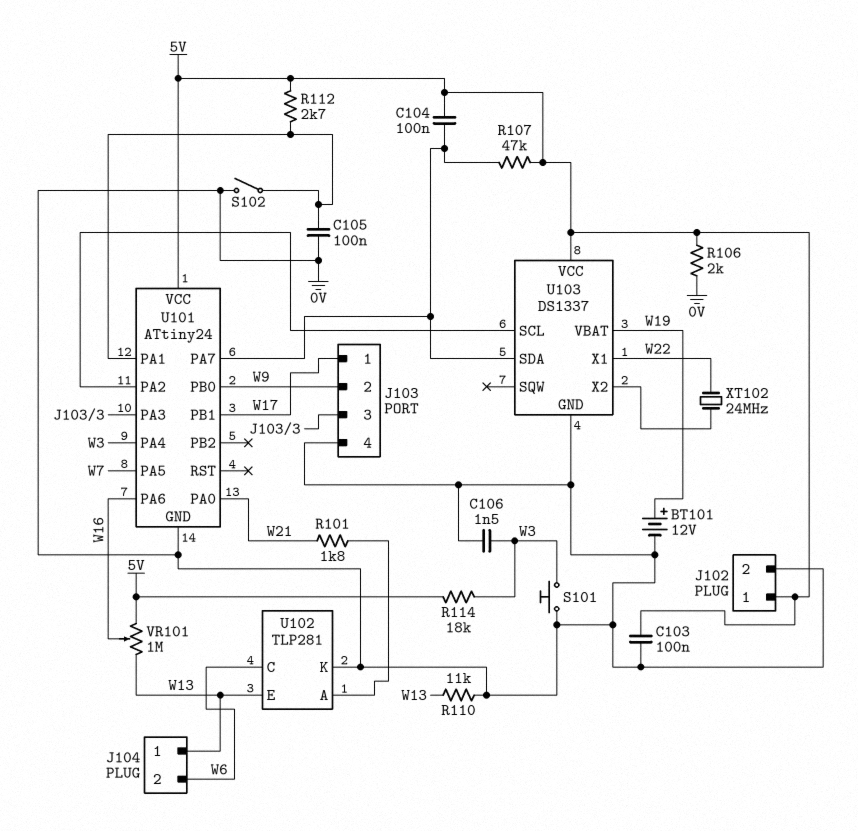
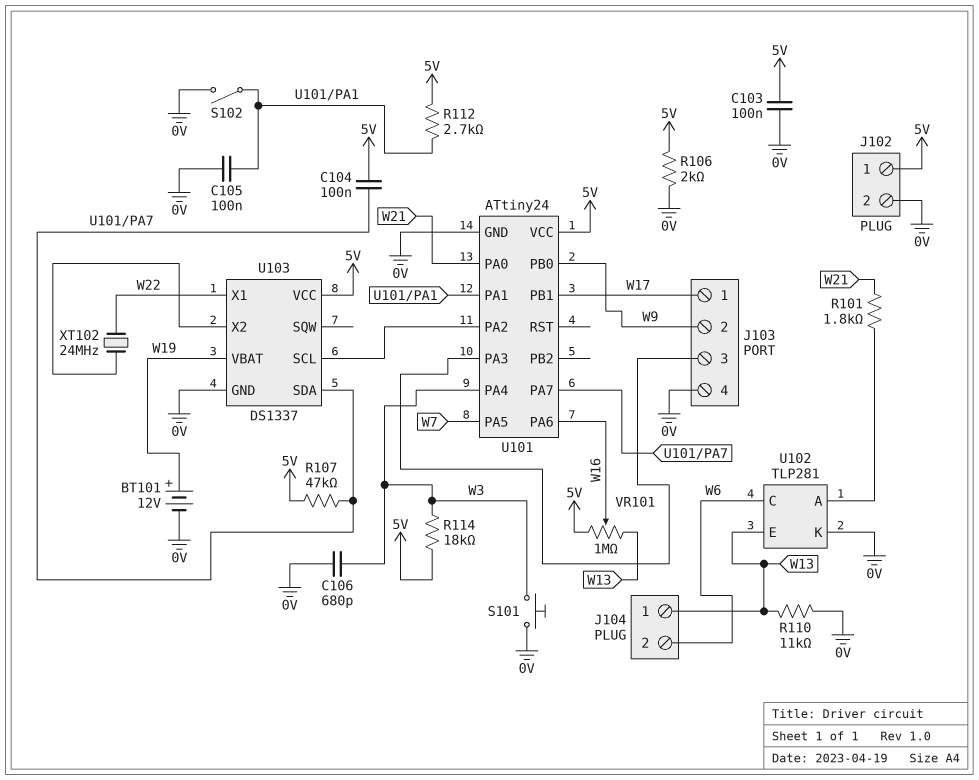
C106: 1.5nF (0V, W3) -> 680pF (0V, W3)

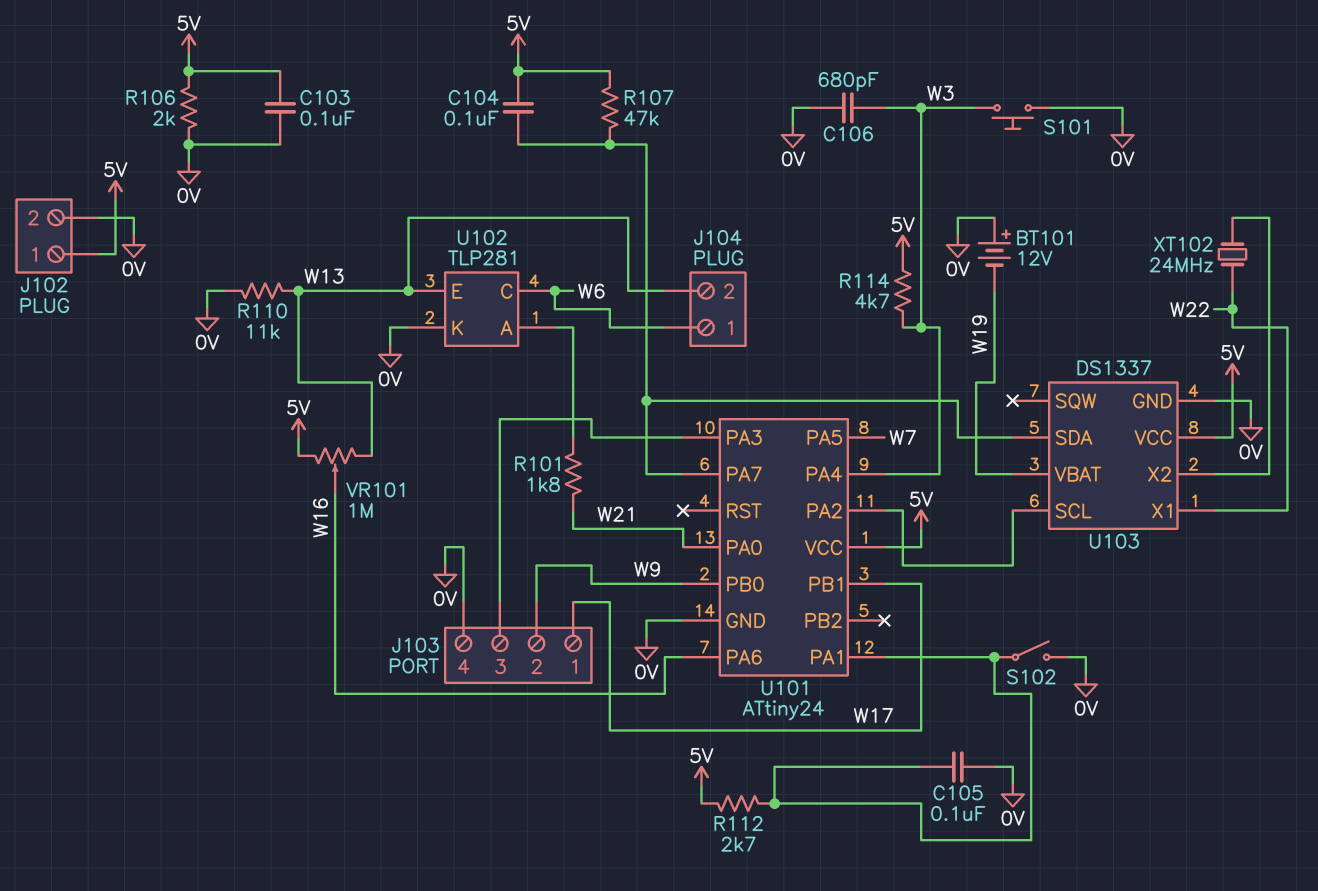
BT101: 12V (plus W19, minus 0V) -> 12V (plus 0V, minus W19)
J104 pin 1: W13 -> W6
J104 pin 2: W6 -> W13
R114: 18k (5V, W3) -> 4.7k (5V, W3)

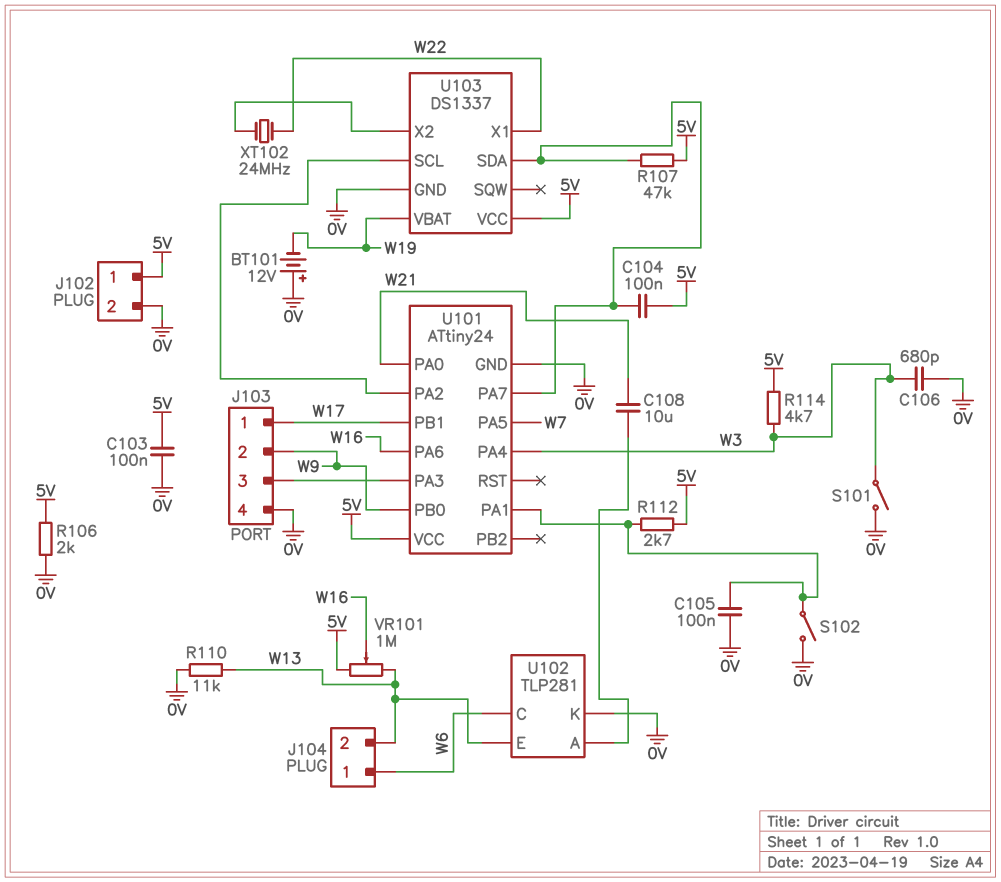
C108: none -> 10uF (U102/A, W21)
R101: 1.8k (U102/A, W21) -> none
S101: button (0V, W3) -> switch (0V, W3)

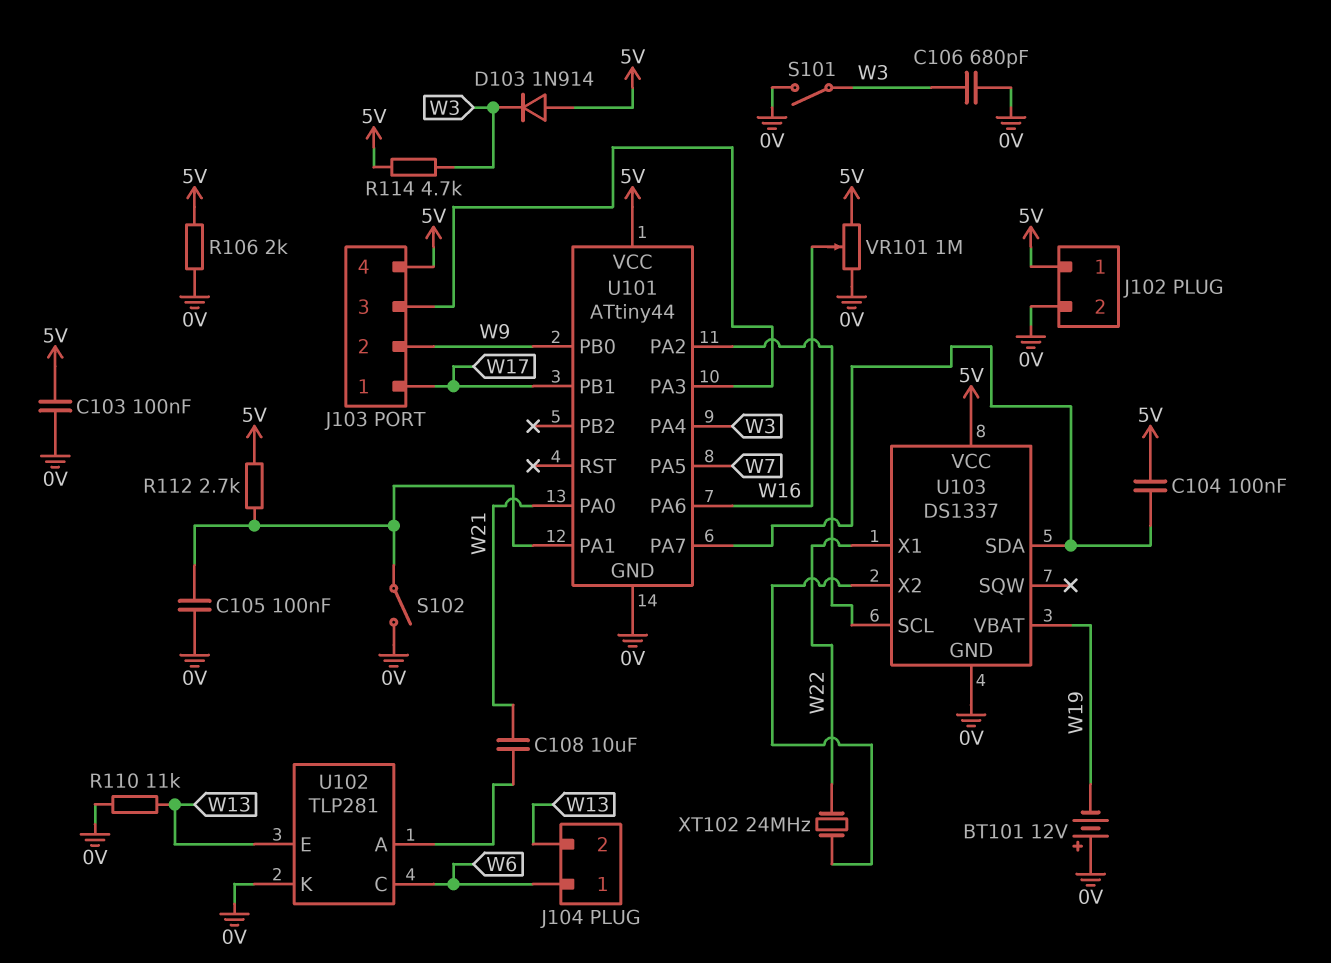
D103: none -> diode 1N914 (A 5V, K W3)
J103 pin 4: 0V -> 5V
R107: 47k (5V, U101/PA7) -> none
U101: ATtiny24 -> ATtiny44
VR101: 1M (5V, W13, wiper W16) -> 1M (0V, 5V, wiper W16)

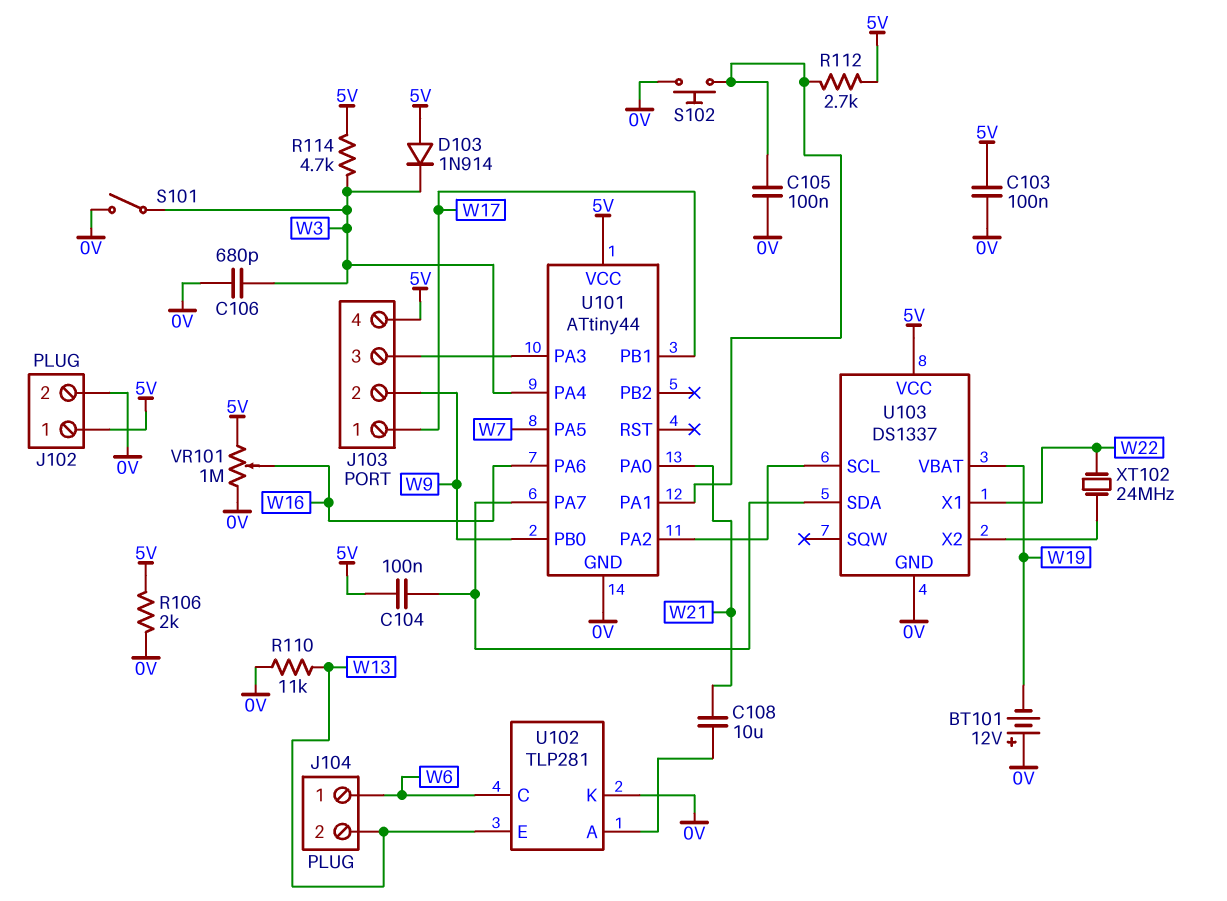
S102: switch (0V, U101/PA1) -> button (0V, U101/PA1)

